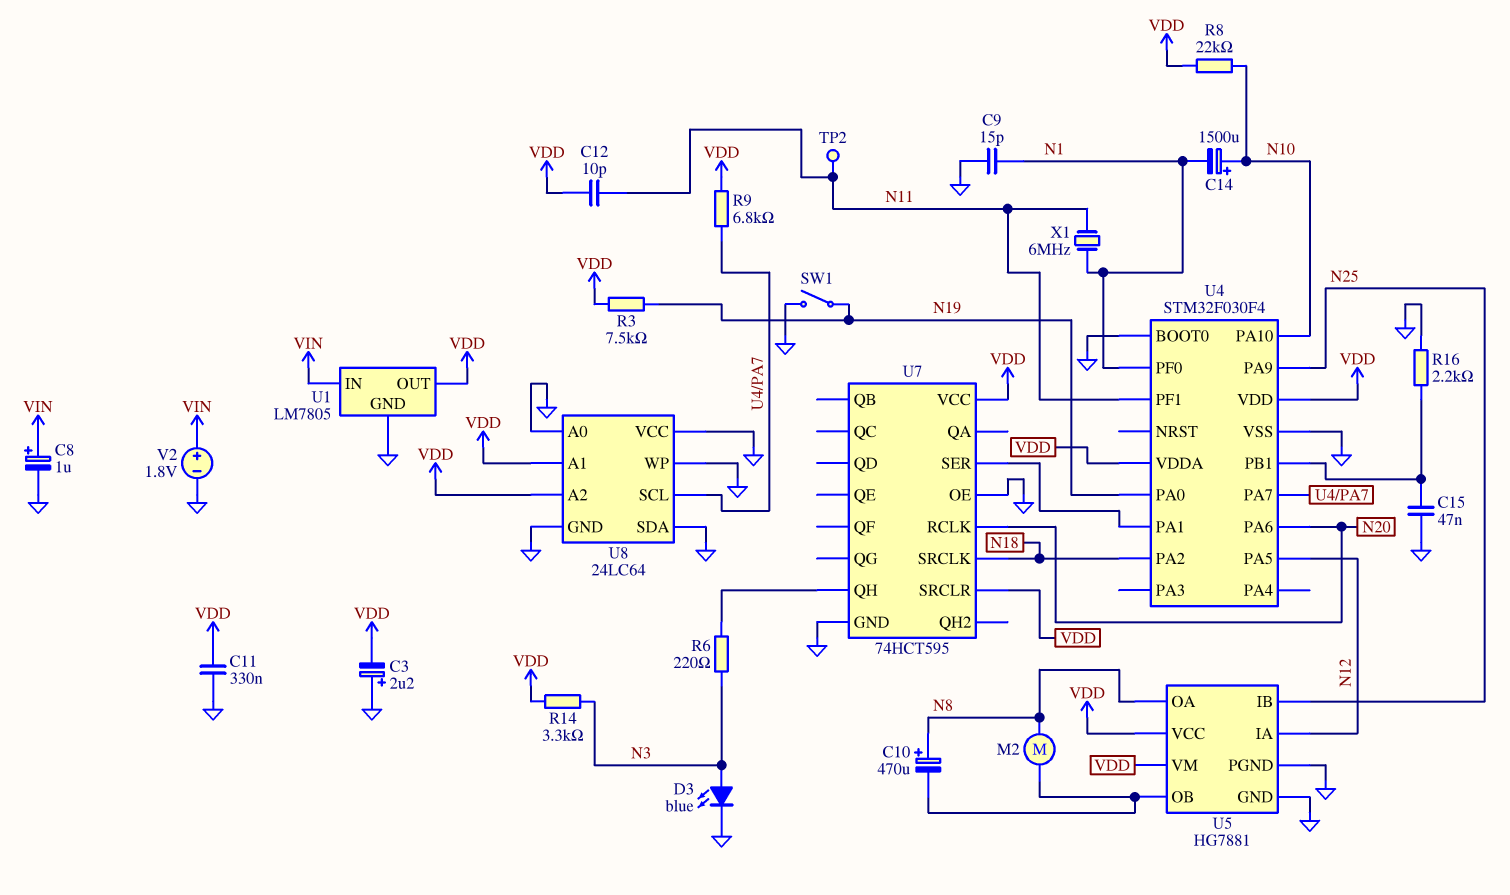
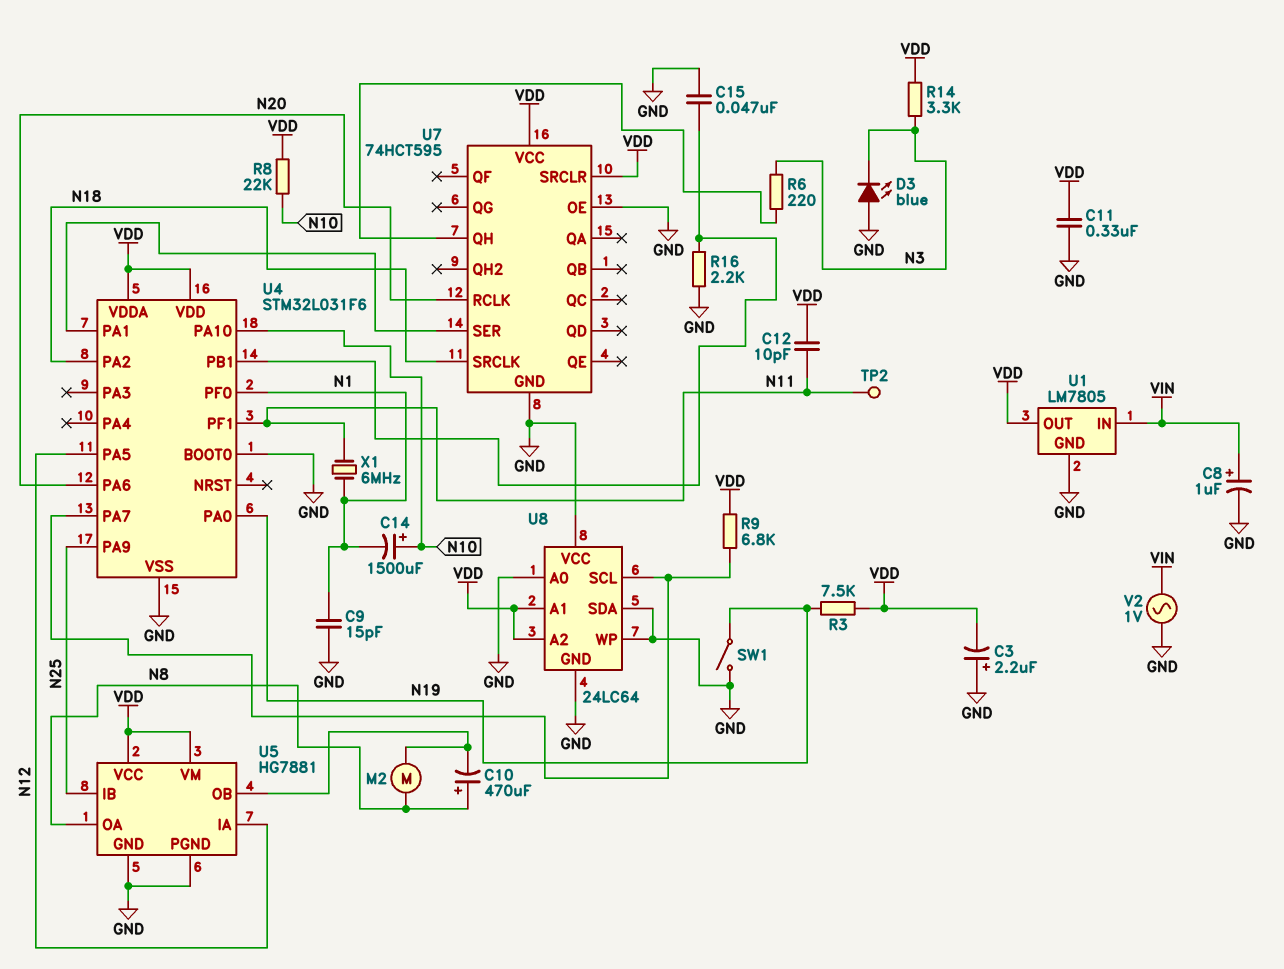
D3: LED blue (A N3, K GND) -> LED blue (A GND, K N3)
U4: STM32F030F4 -> STM32L031F6
V2: 1.8V (plus VIN, minus GND) -> AC 1V (GND, VIN)

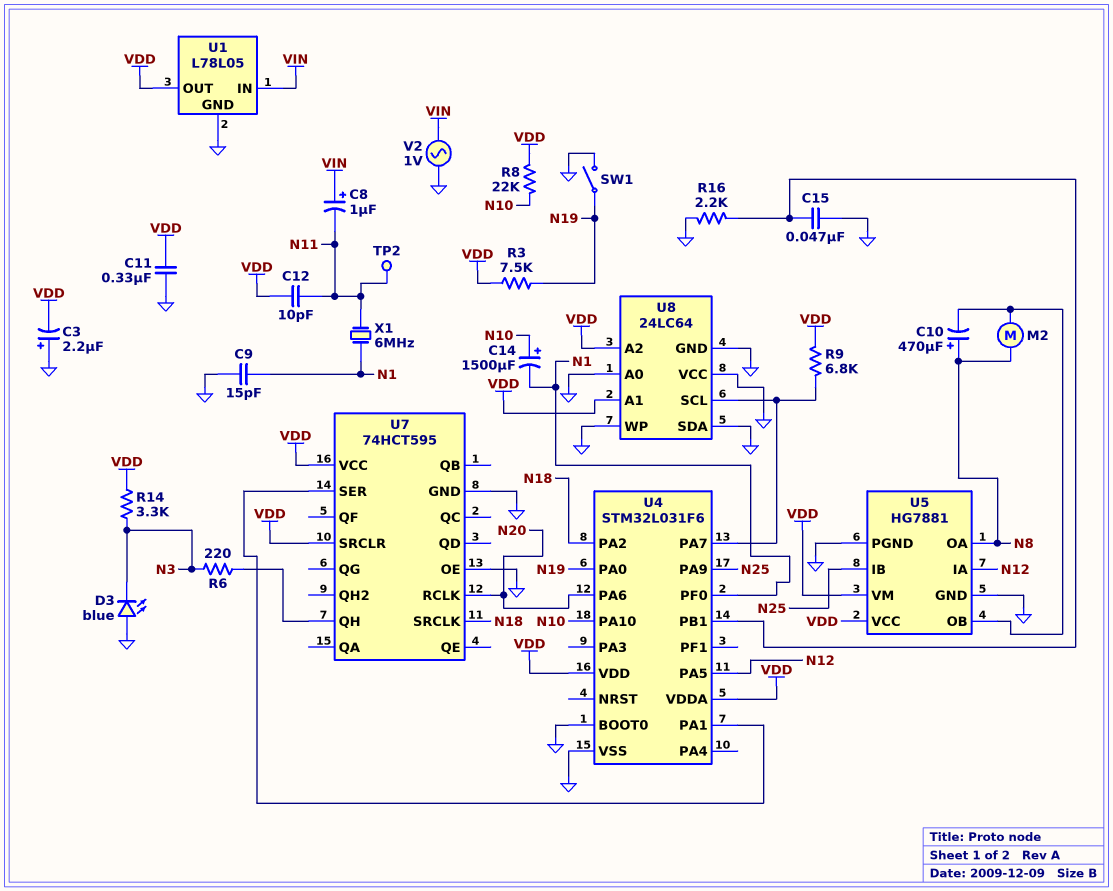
C8: 1uF (plus VIN, minus GND) -> 1uF (plus VIN, minus N11)
U1: LM7805 -> L78L05
U4 pin PF1: N11 -> none

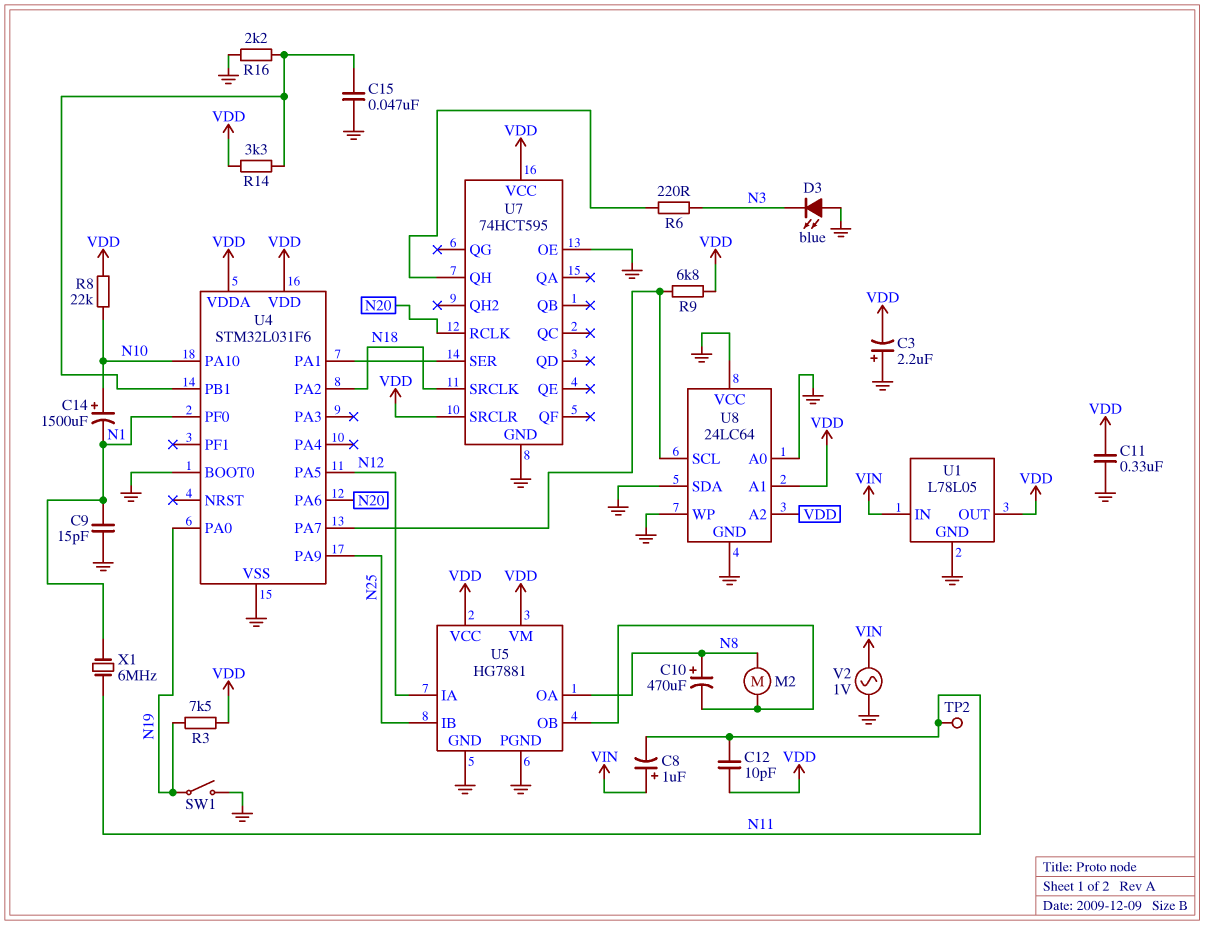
R14: 3.3k (N3, VDD) -> 3.3k (U4/PB1, VDD)

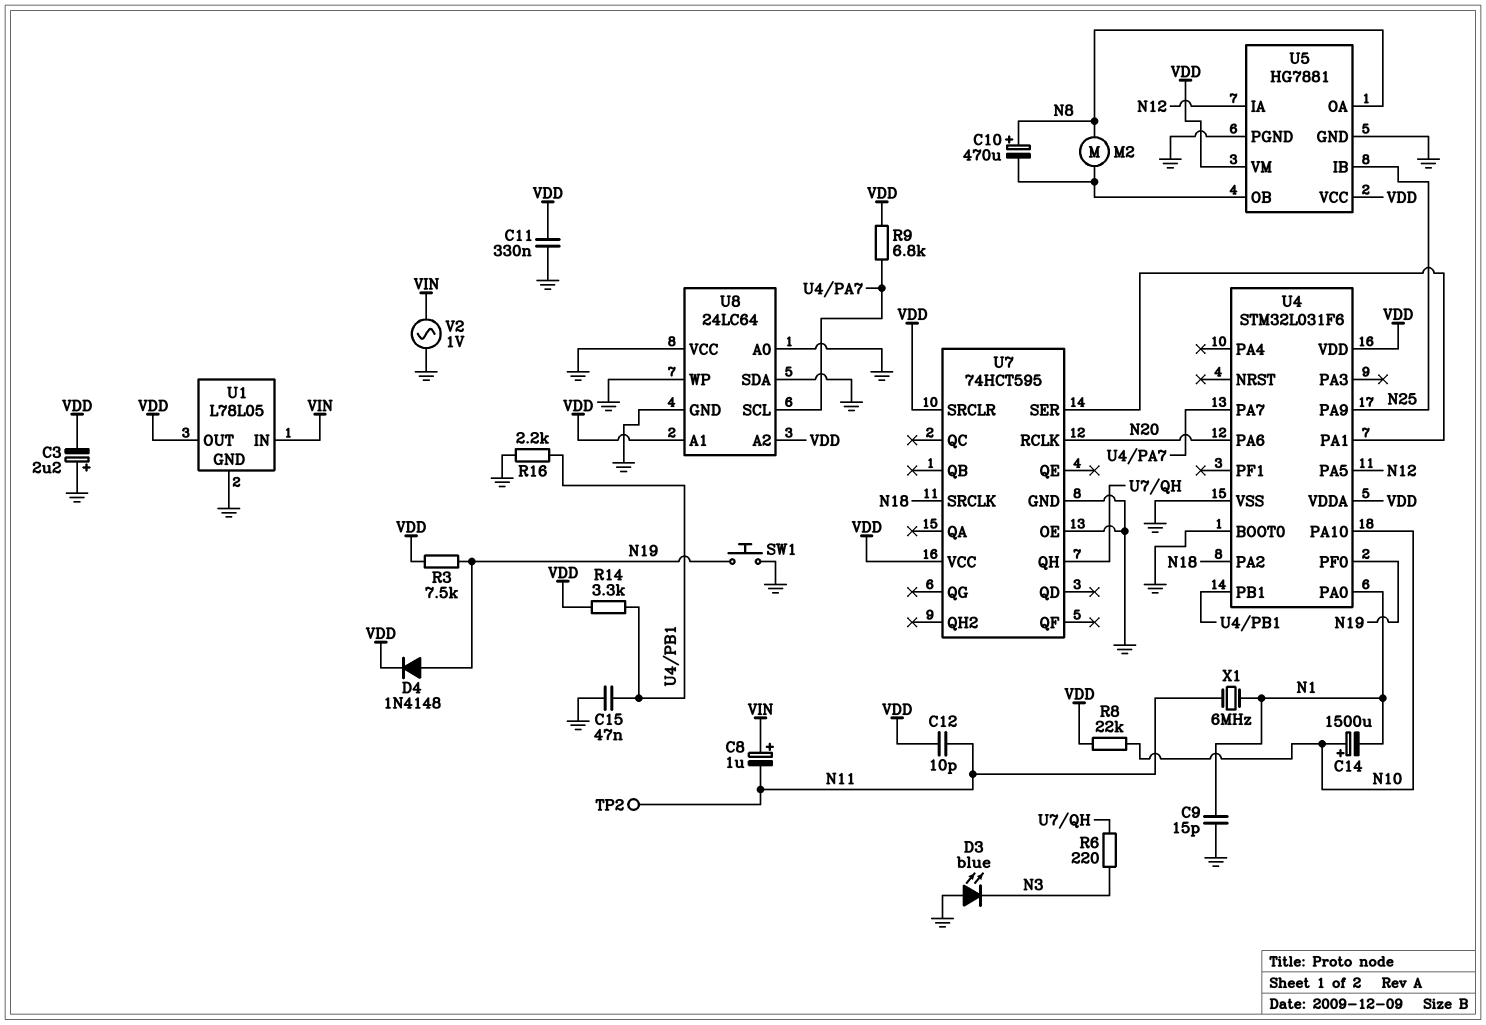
D4: none -> diode 1N4148 (A N19, K VDD)
SW1: switch (GND, N19) -> button (GND, N19)
U4 pin PA0: N19 -> N1
U4 pin PF0: N1 -> N19

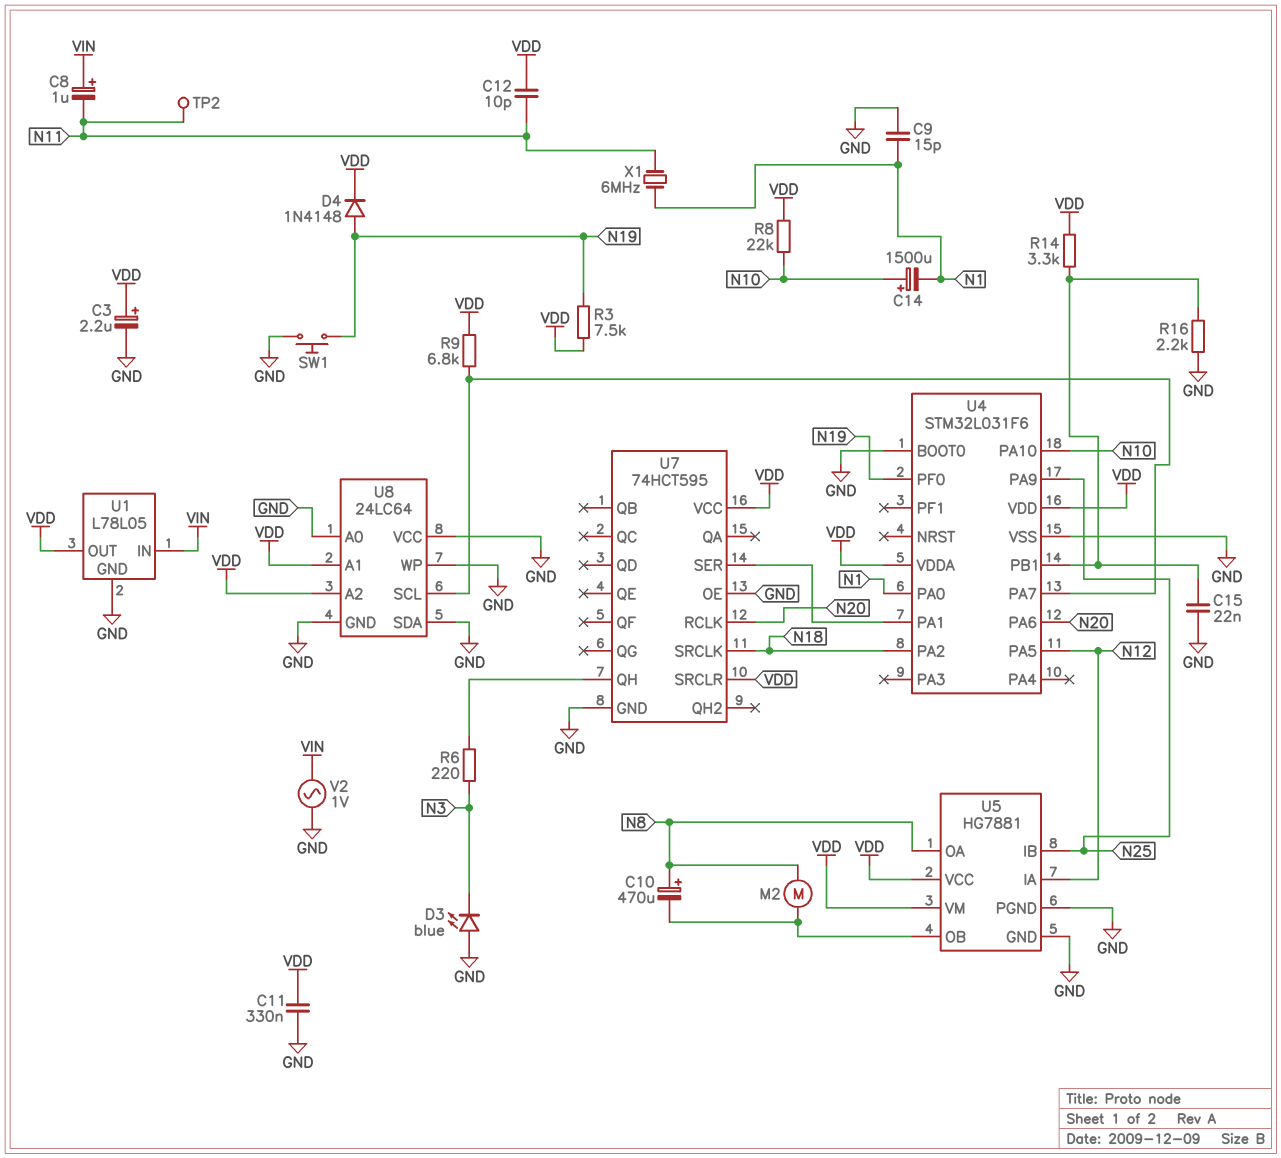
C3: 2.2uF (plus GND, minus VDD) -> 2.2uF (plus VDD, minus GND)
C15: 47nF (GND, U4/PB1) -> 22nF (GND, U4/PB1)

